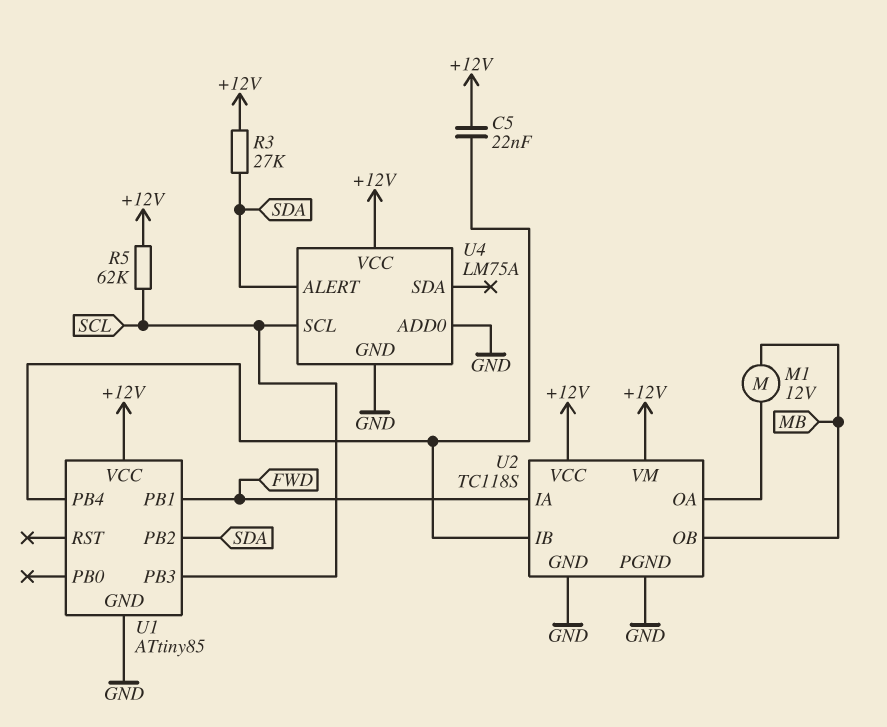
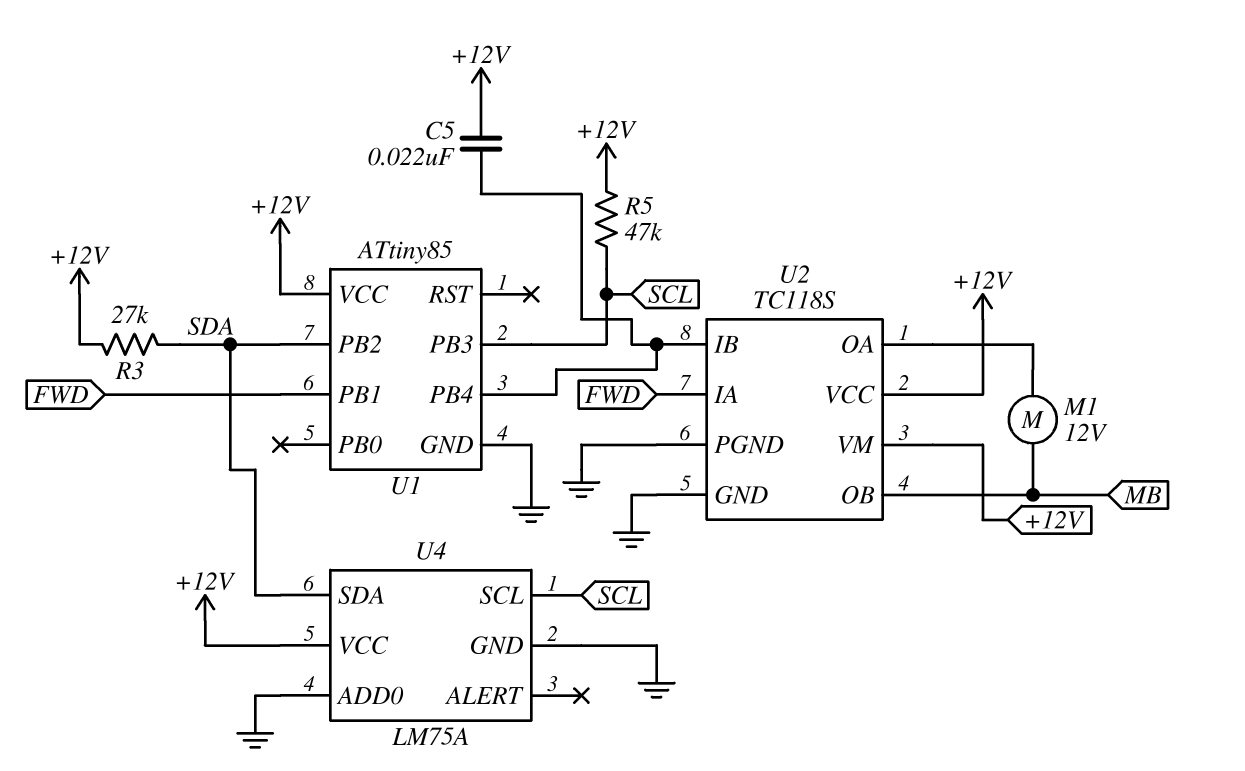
R5: 62k (+12V, SCL) -> 47k (+12V, SCL)
U4 pin ALERT: SDA -> none
U4 pin SDA: none -> SDA

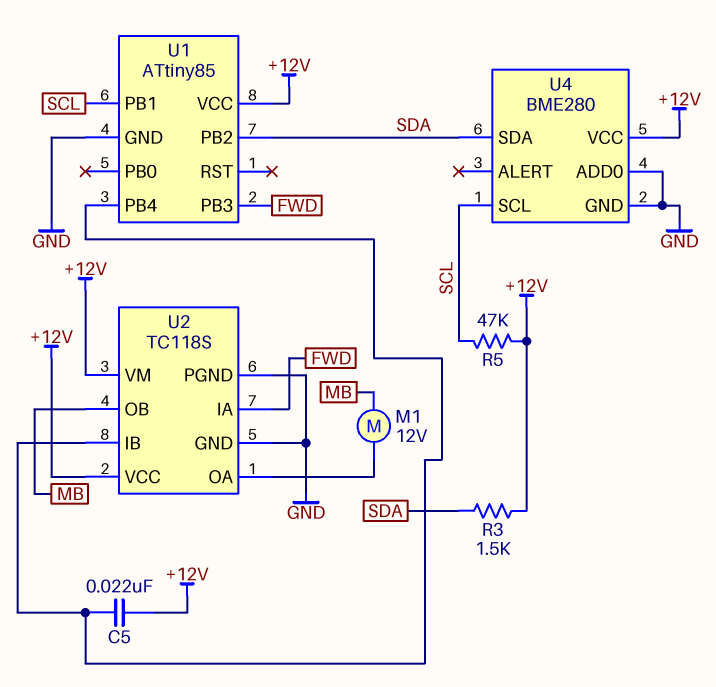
R3: 27k (+12V, SDA) -> 1.5k (+12V, SDA)
U1 pin PB1: FWD -> SCL
U1 pin PB3: SCL -> FWD
U4: LM75A -> BME280

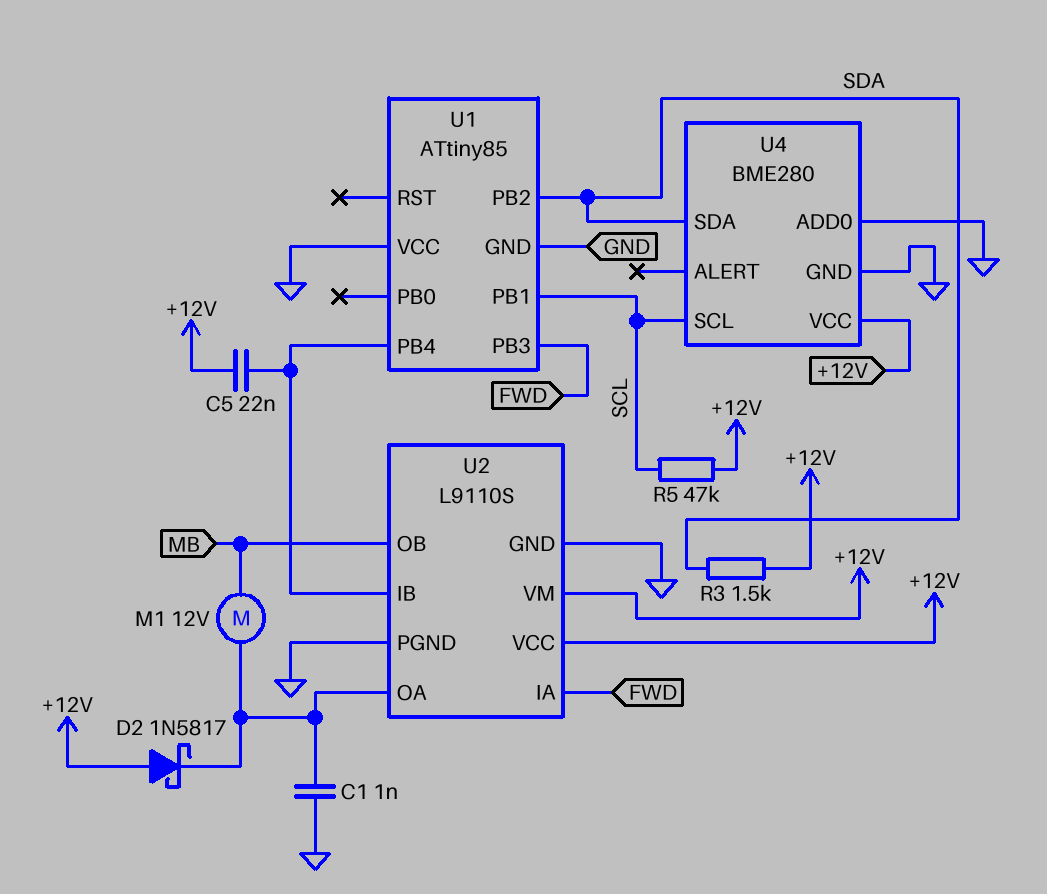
C1: none -> 1nF (GND, U2/OA)
D2: none -> schottky 1N5817 (A +12V, K U2/OA)
U1 pin VCC: +12V -> GND
U2: TC118S -> L9110S

